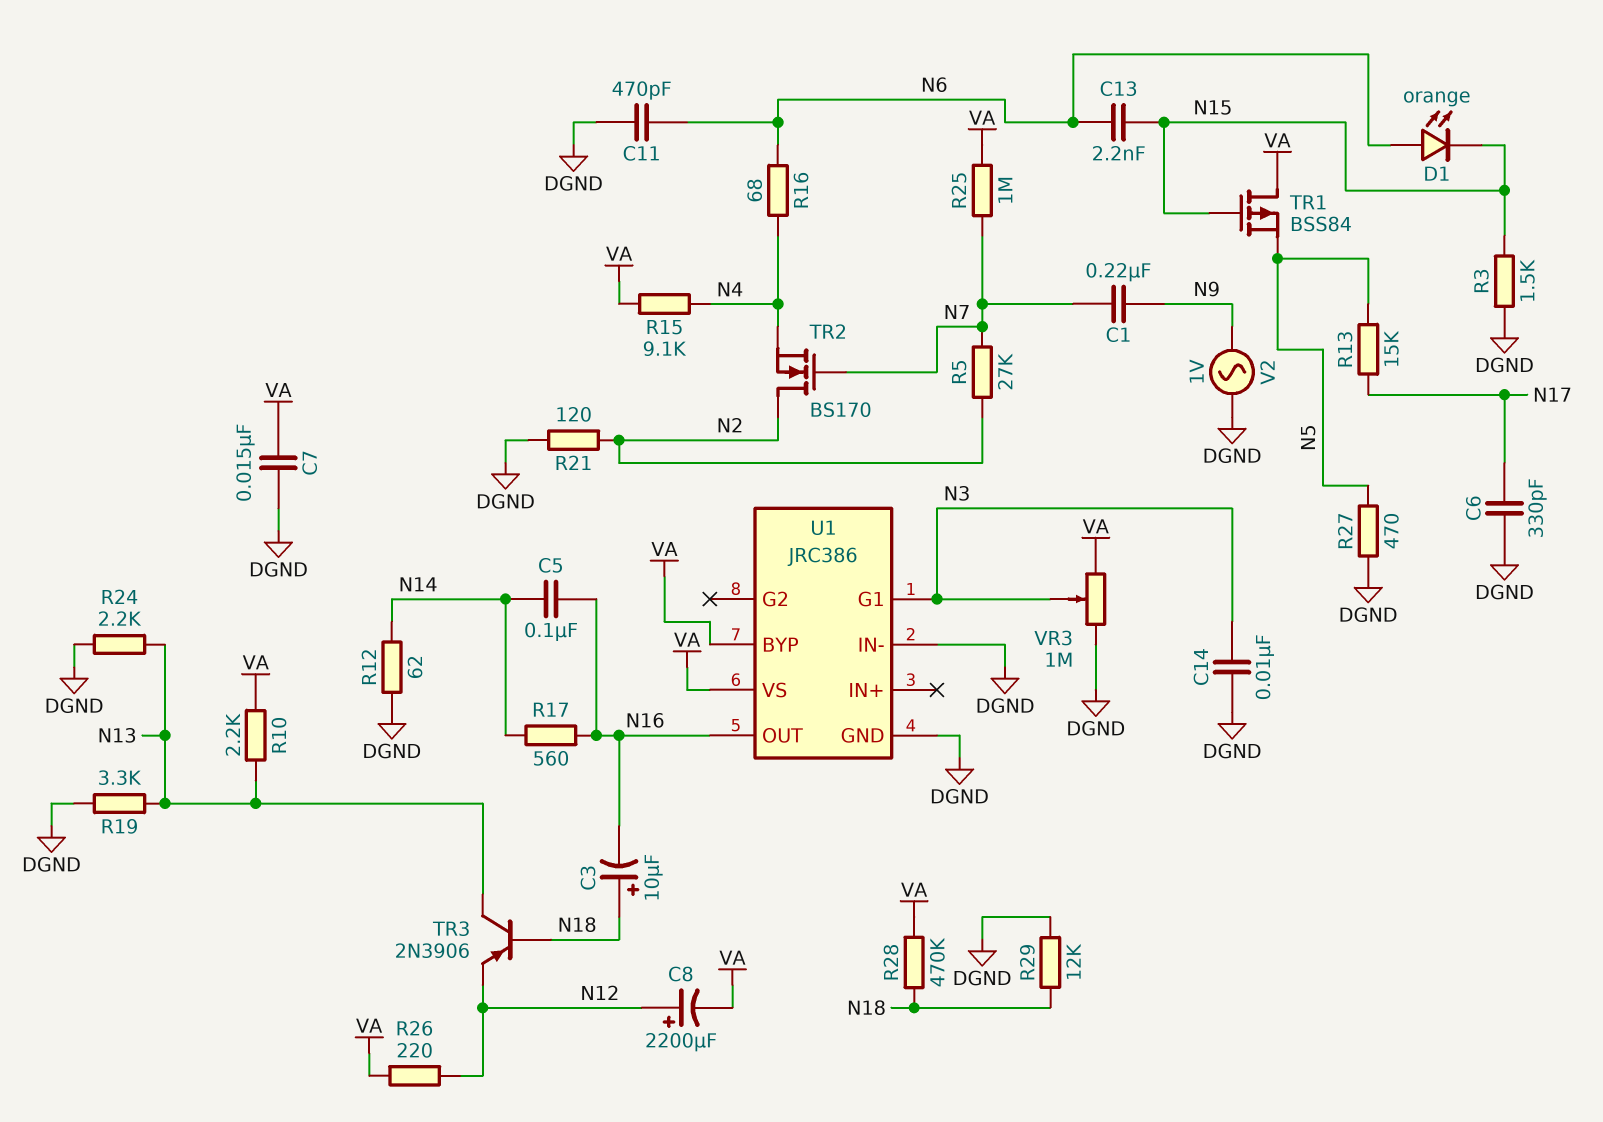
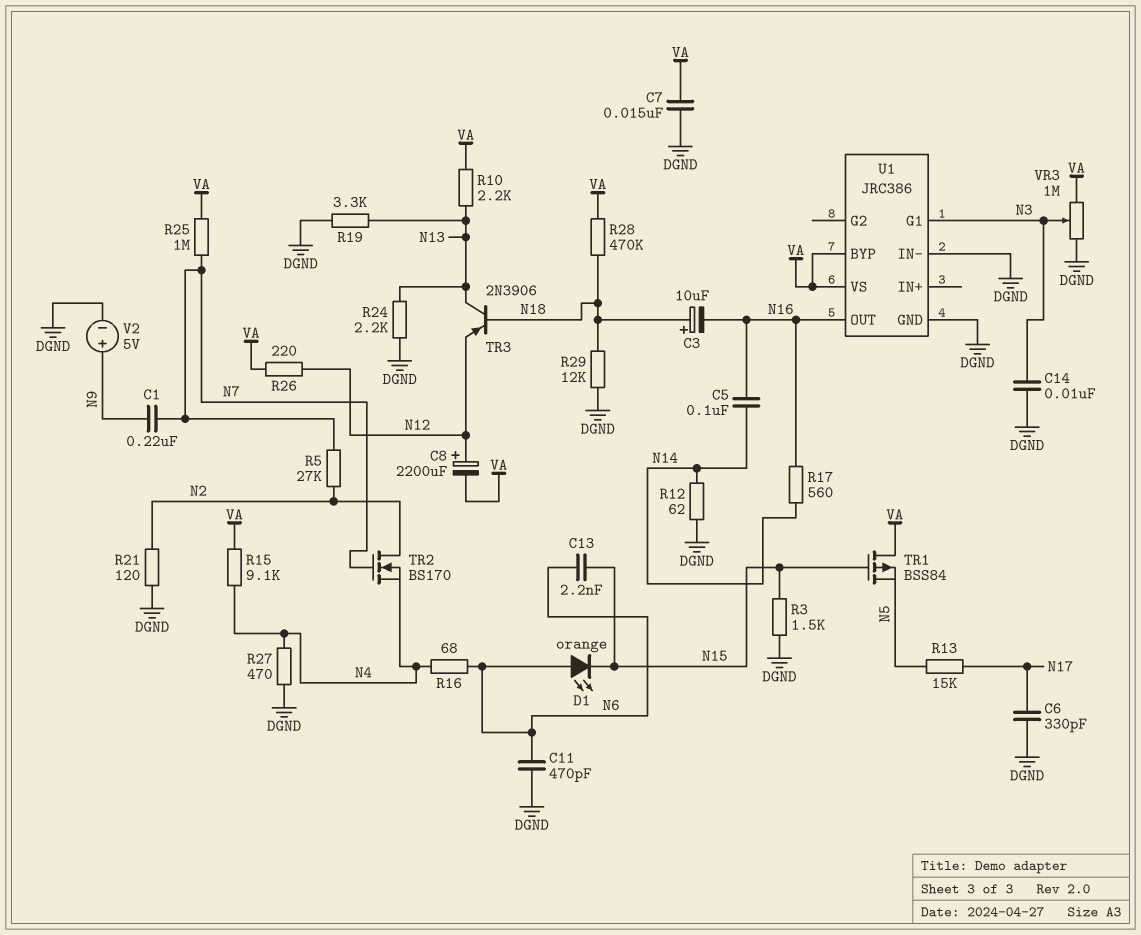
R27: 470 (DGND, N5) -> 470 (DGND, N4)
V2: AC 1V (DGND, N9) -> 5V (plus N9, minus DGND)

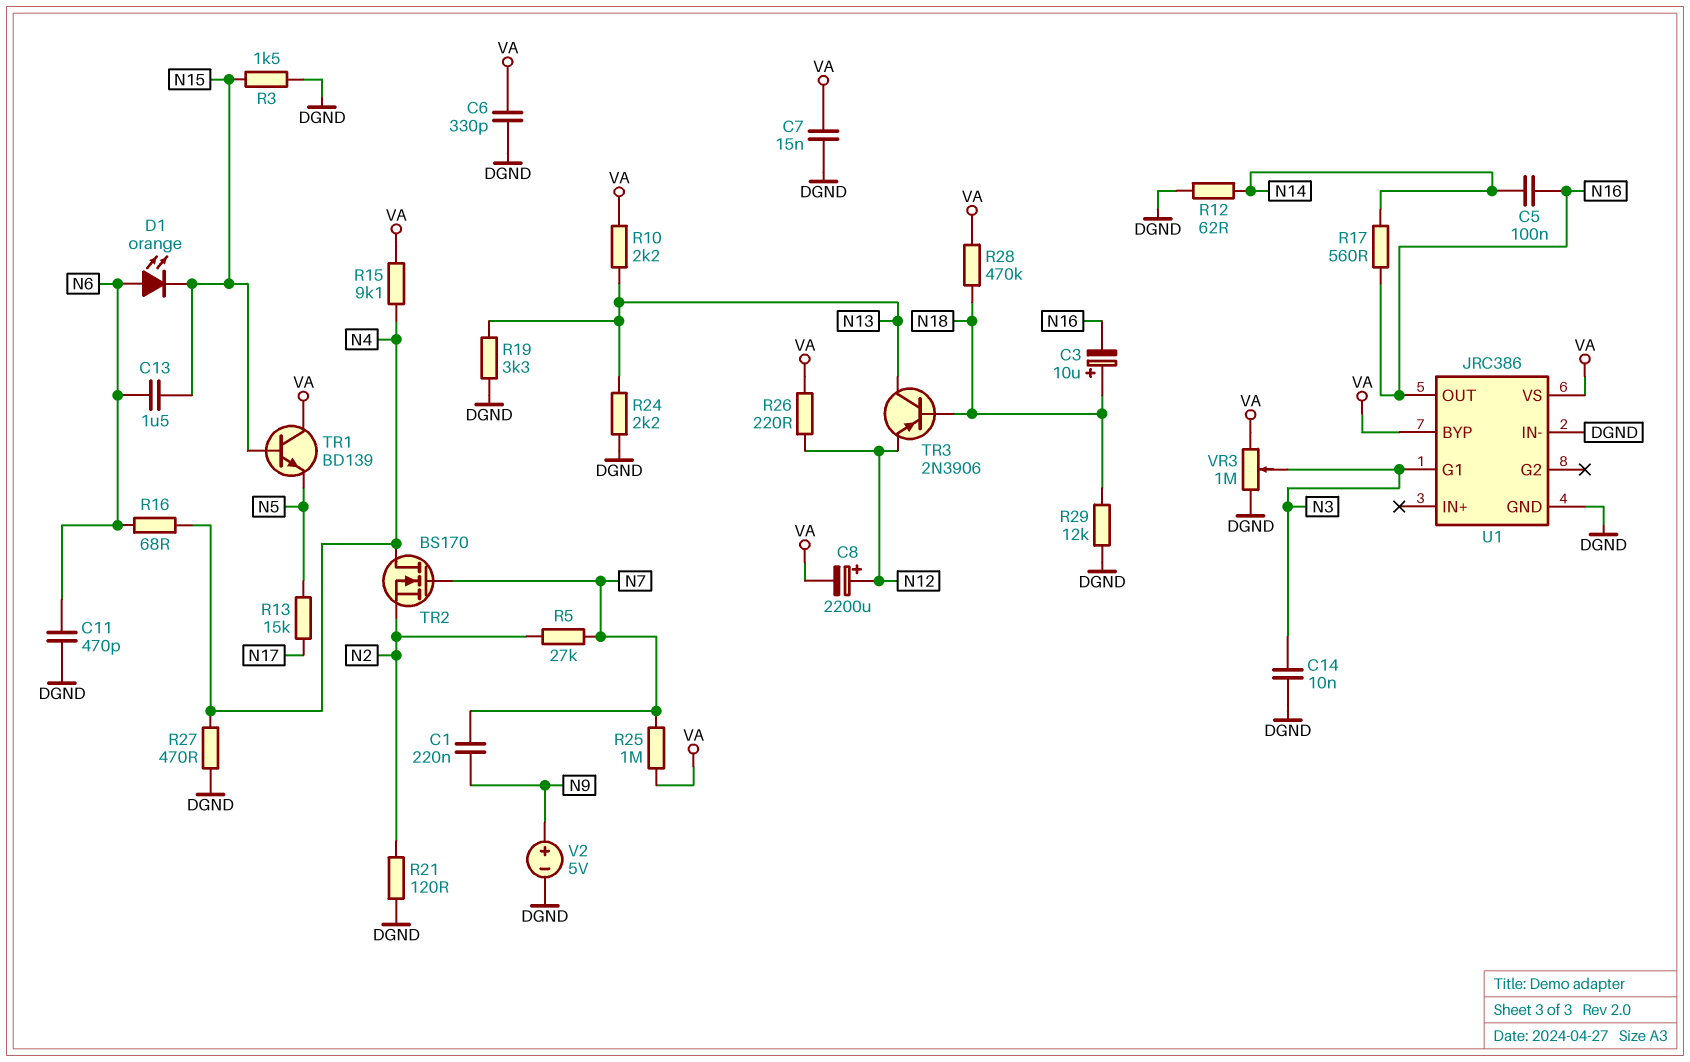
C6: 330pF (DGND, N17) -> 330pF (DGND, VA)
C13: 2.2nF (N6, N15) -> 1.5uF (N6, N15)
TR1: PMOS BSS84 (G N15, D VA, S N5) -> NPN BD139 (B N15, C VA, E N5)
TR2: NMOS BS170 (G N7, D N2, S N4) -> NMOS BS170 (G N7, D N4, S N2)

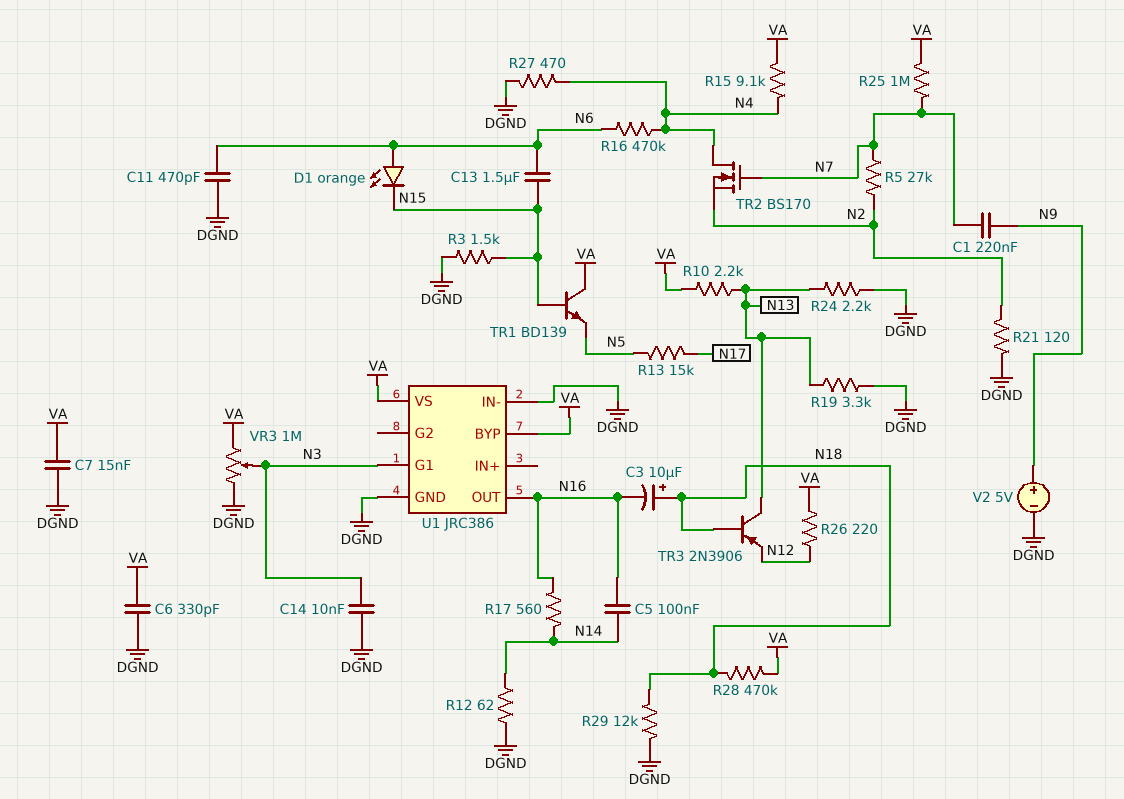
C8: 2200uF (plus N12, minus VA) -> none
R16: 68 (N4, N6) -> 470k (N4, N6)

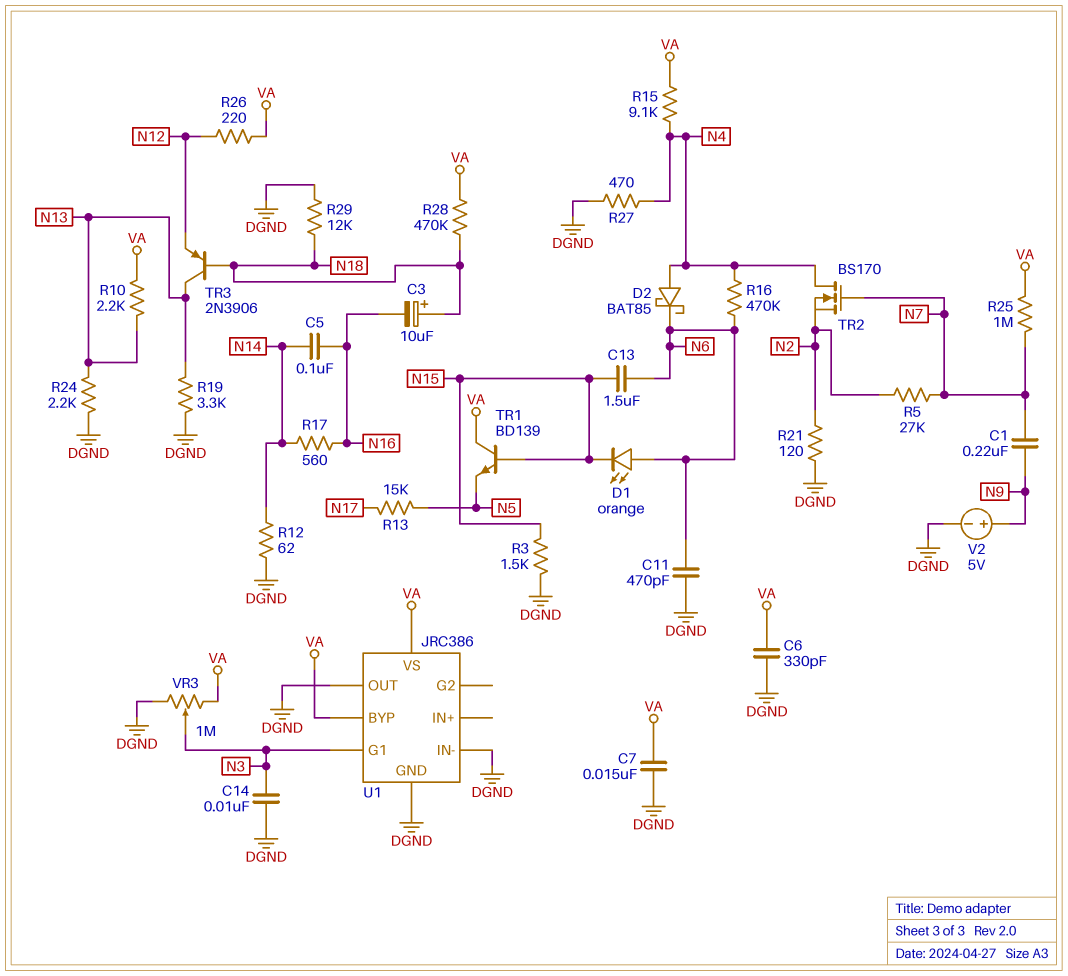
D2: none -> schottky BAT85 (A N4, K N6)
U1 pin OUT: N16 -> DGND

